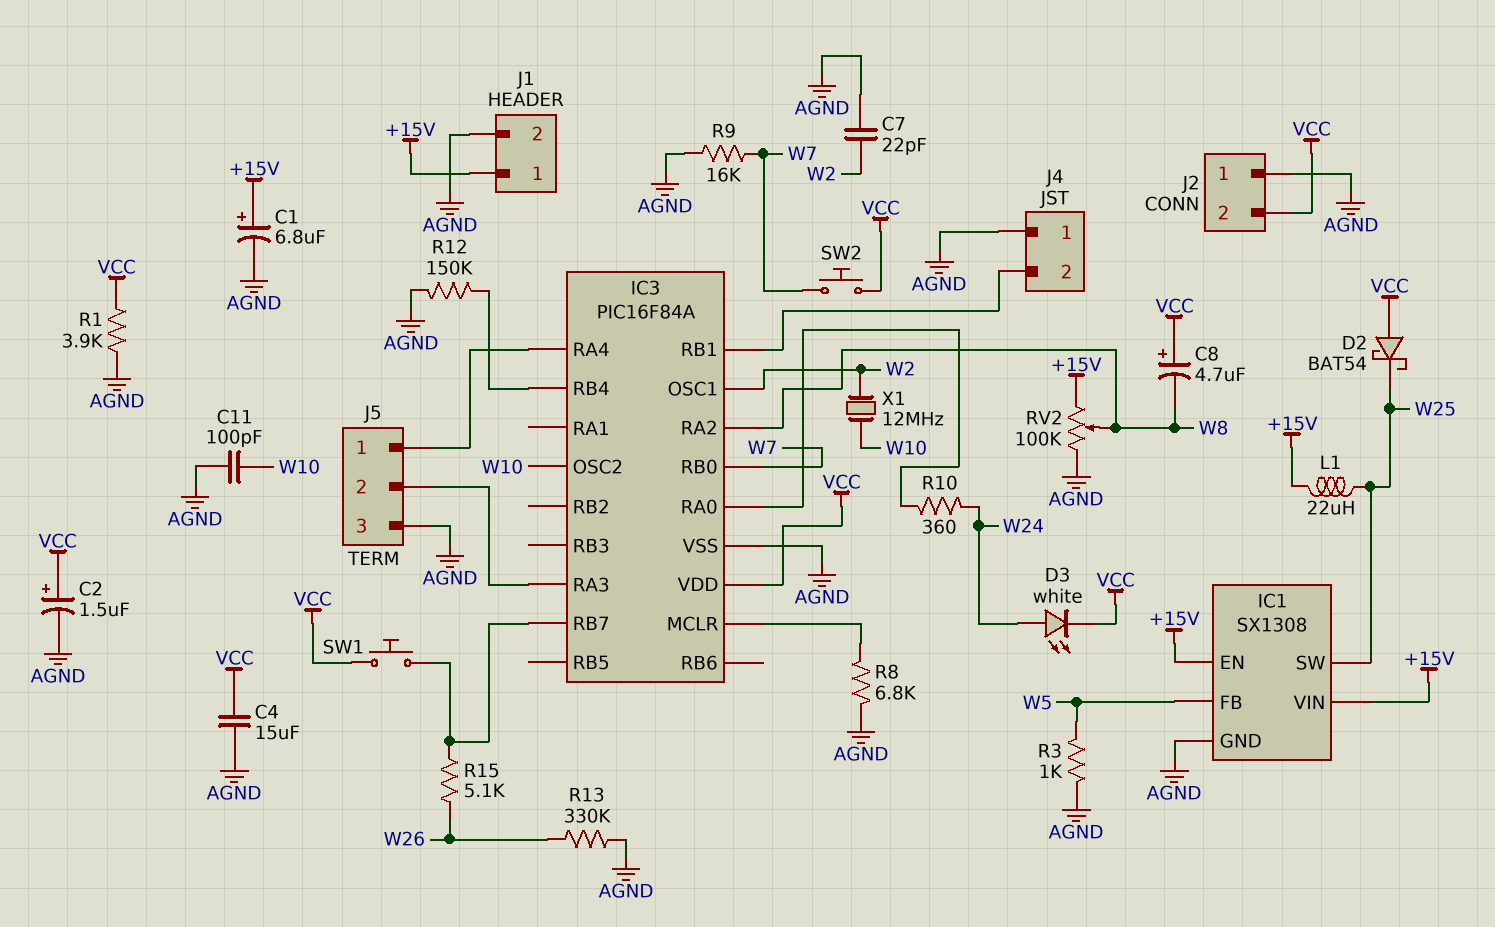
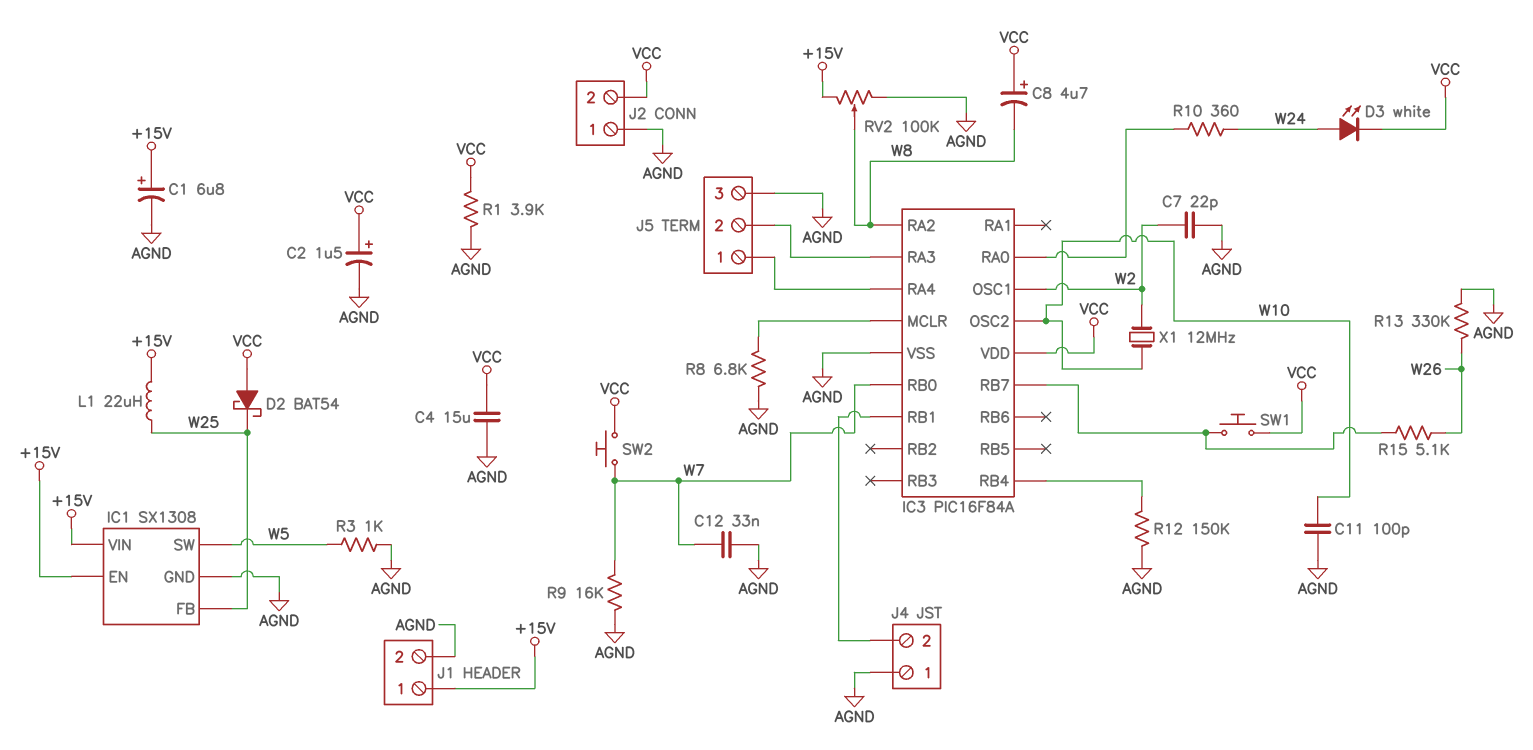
C12: none -> 33nF (AGND, W7)
IC1 pin FB: W5 -> W25
IC1 pin SW: W25 -> W5

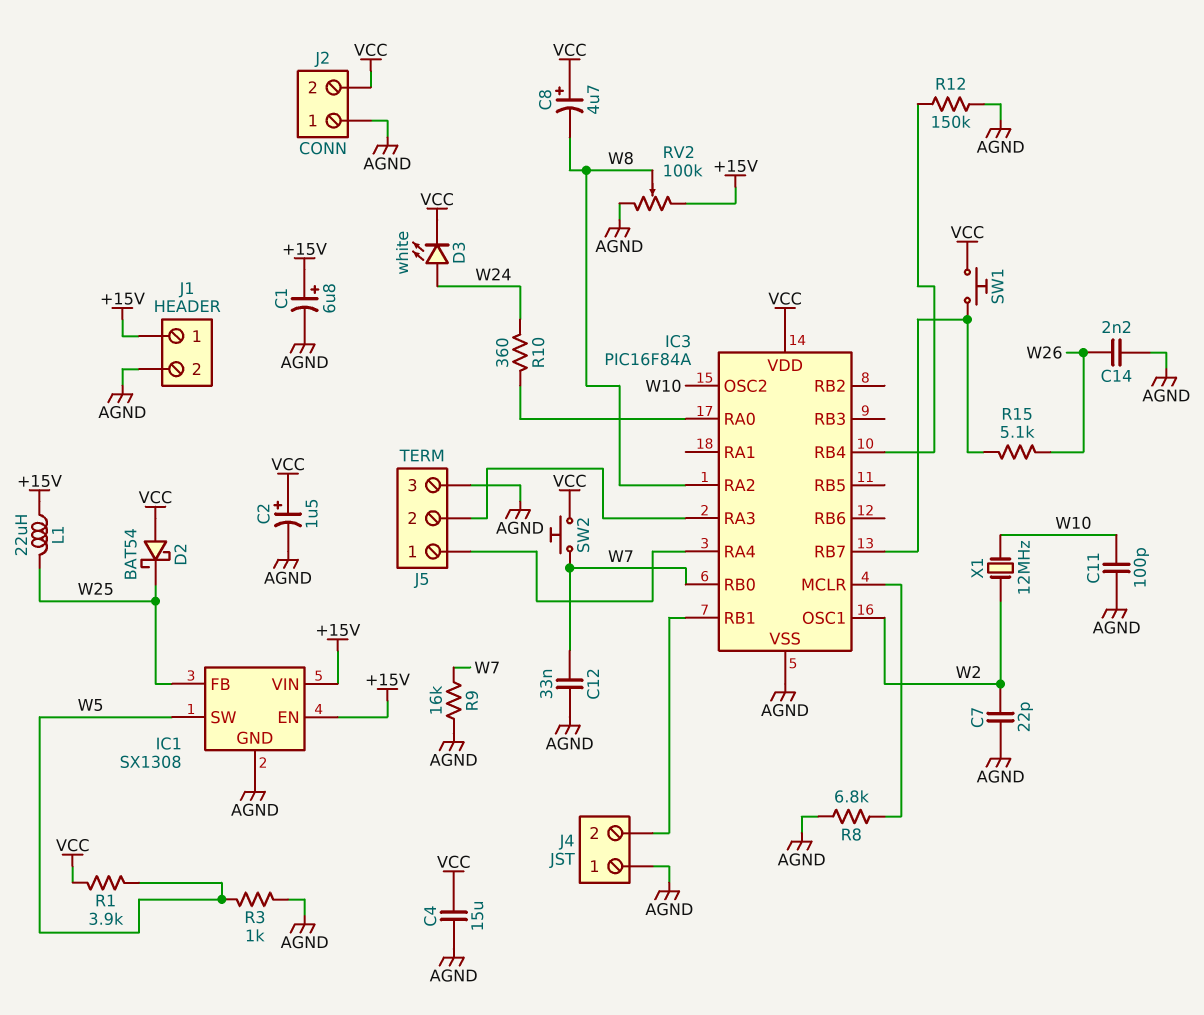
C14: none -> 2.2nF (AGND, W26)
R1: 3.9k (AGND, VCC) -> 3.9k (VCC, W5)
R13: 330k (AGND, W26) -> none

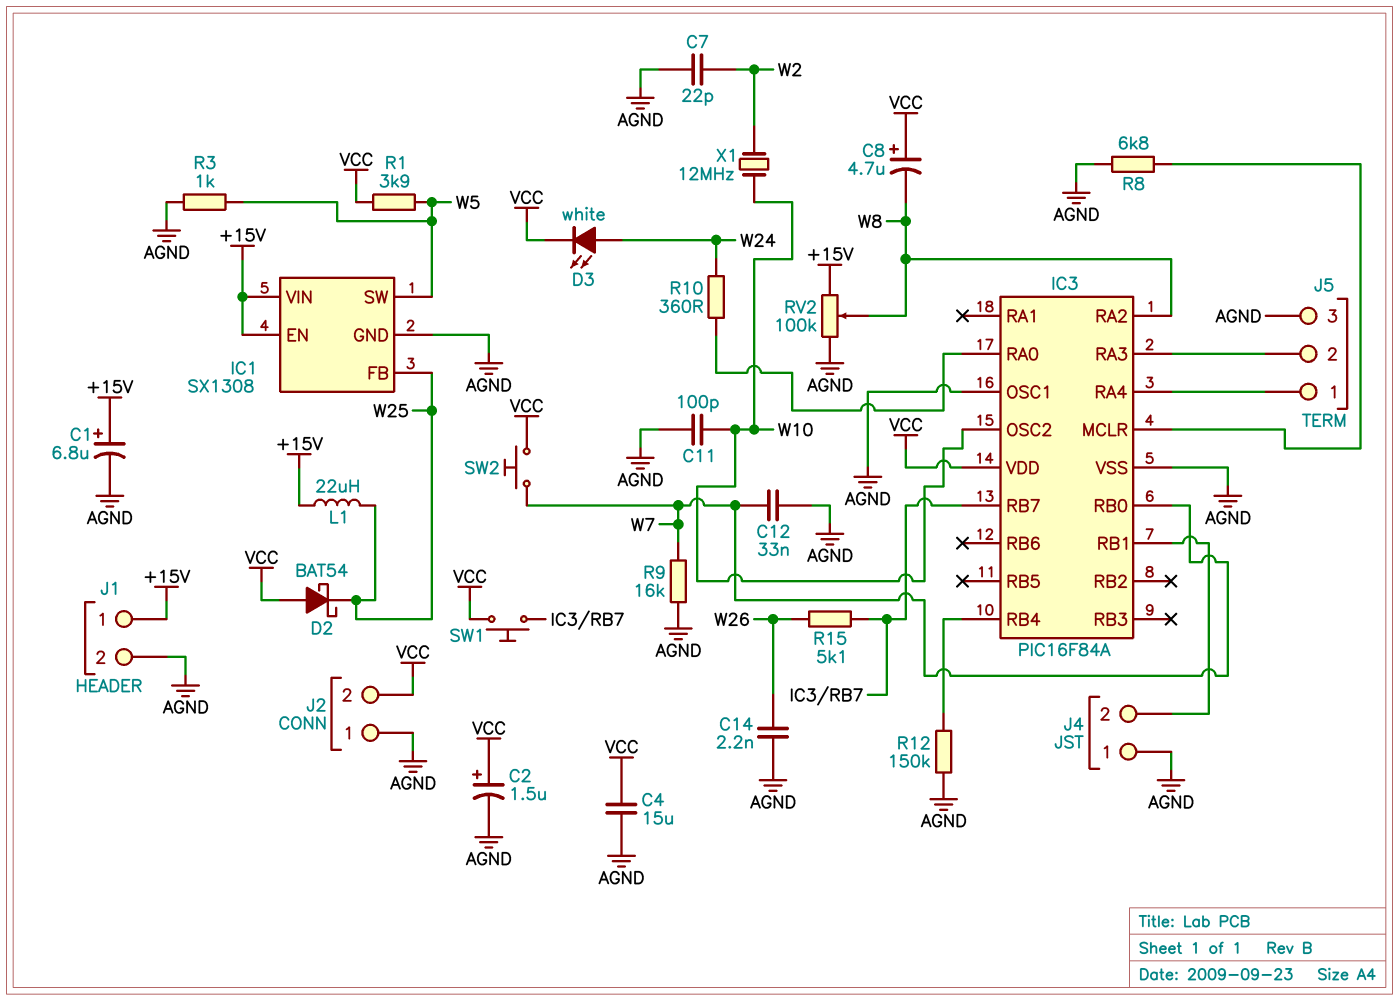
IC3 pin OSC1: W2 -> AGND

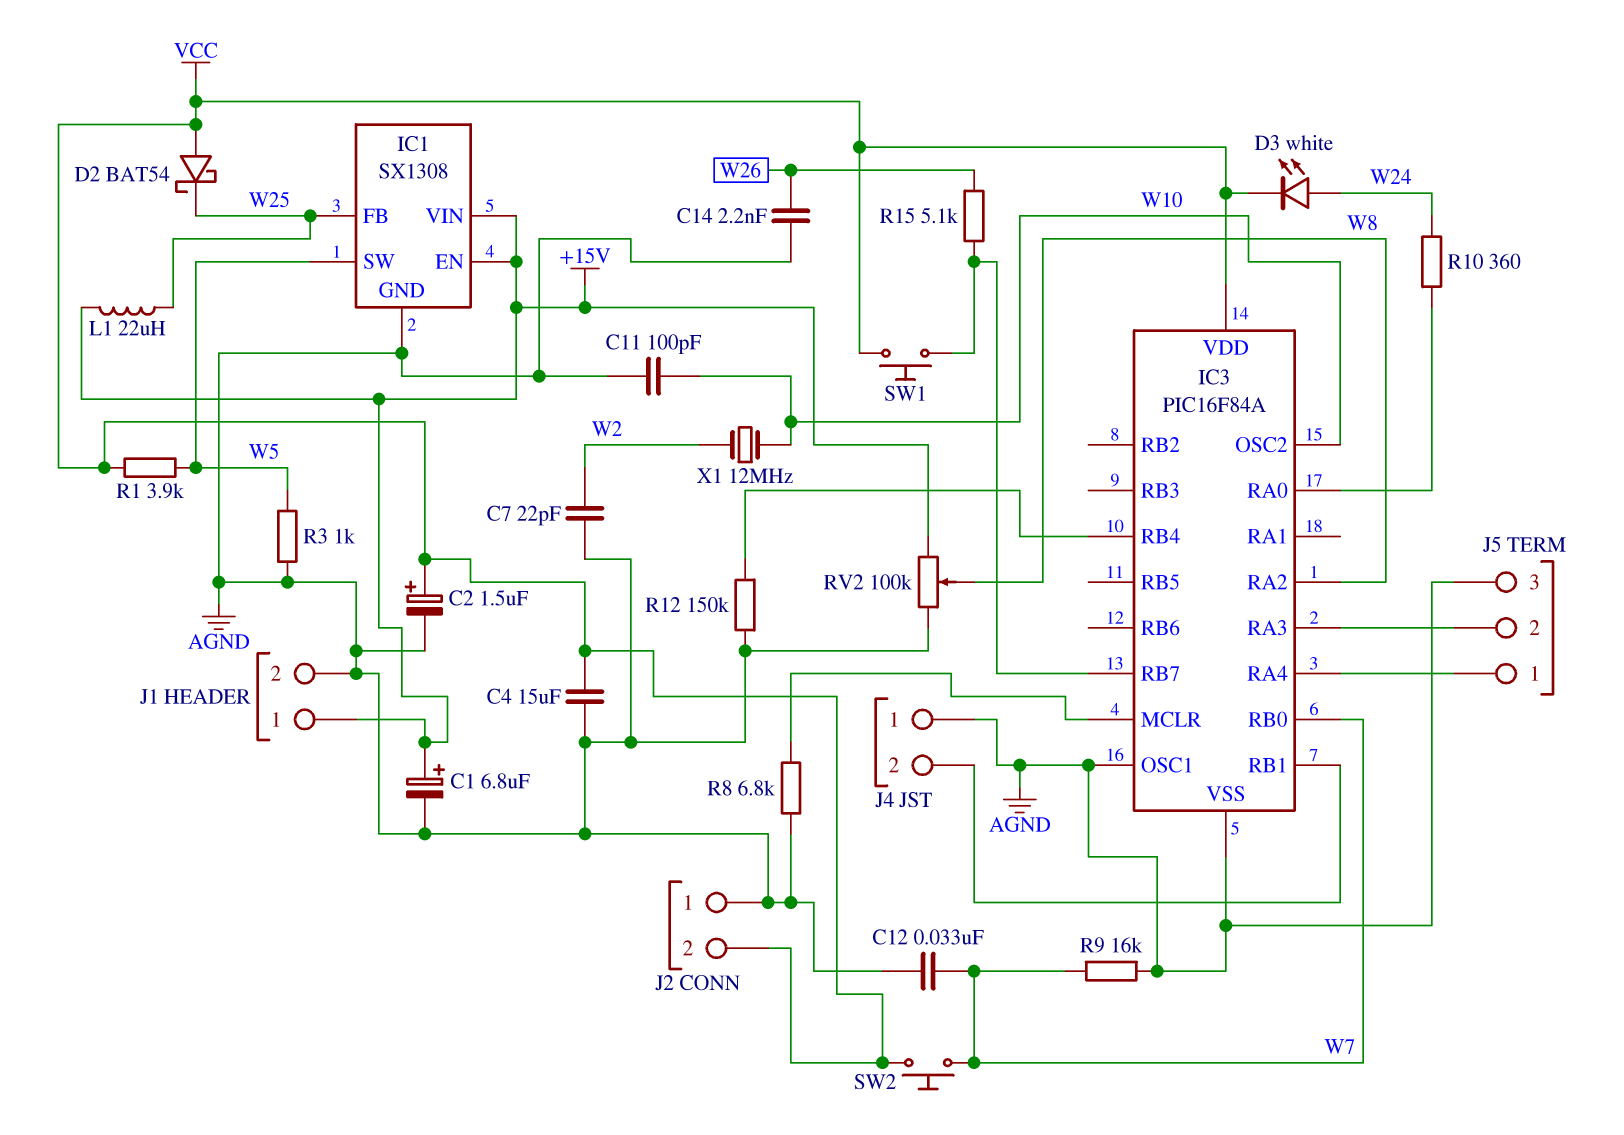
C8: 4.7uF (plus VCC, minus W8) -> none

